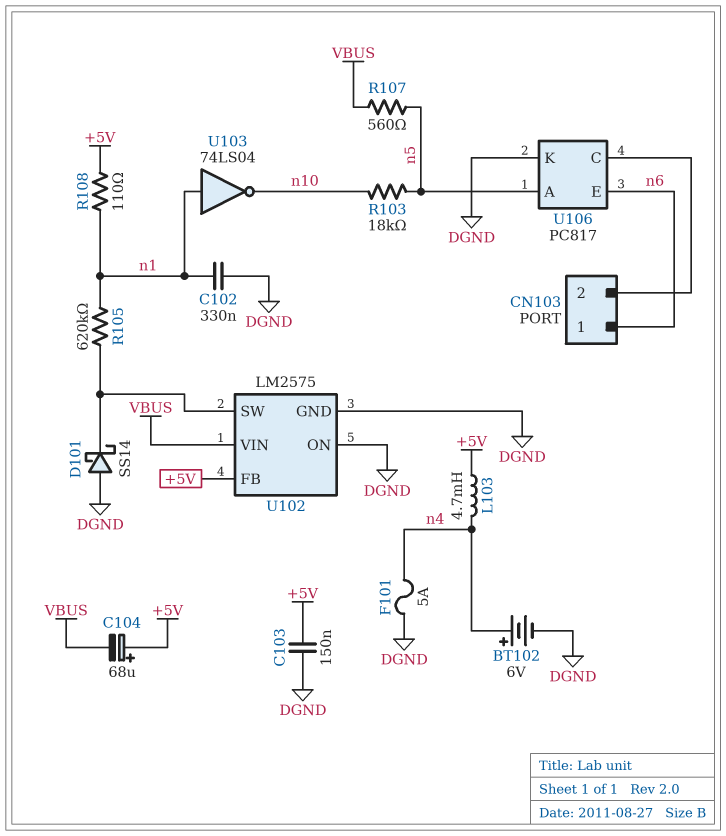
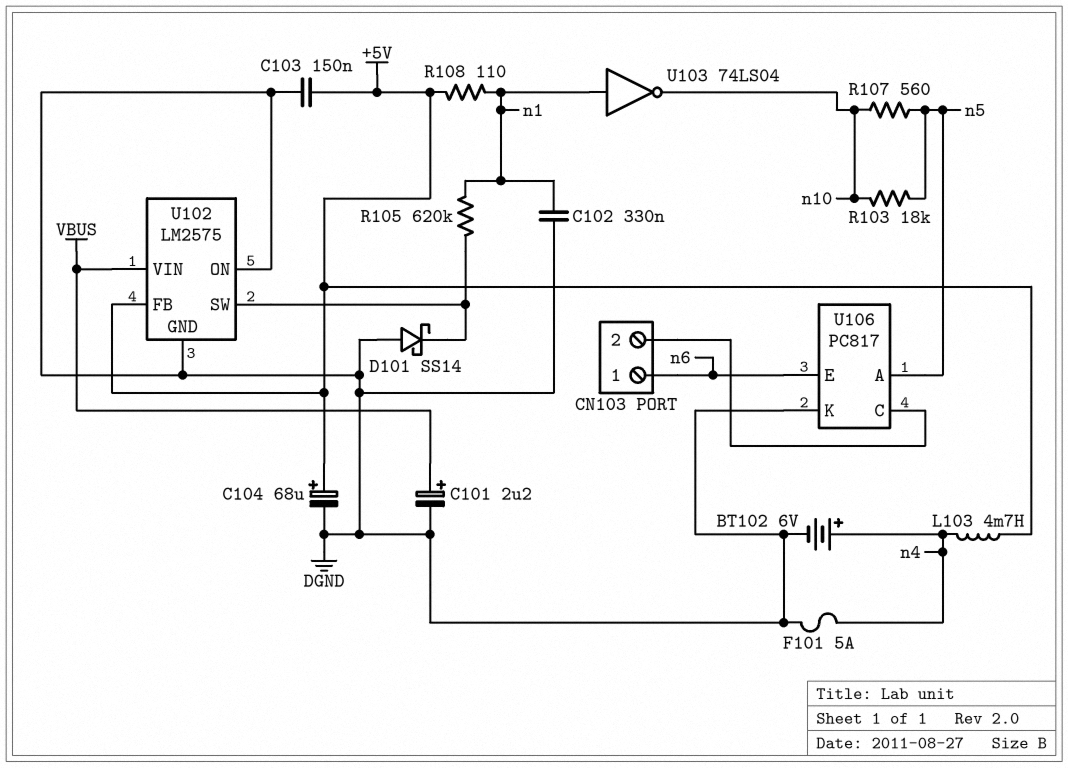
C101: none -> 2.2uF (plus VBUS, minus DGND)
C104: 68uF (plus +5V, minus VBUS) -> 68uF (plus +5V, minus DGND)
R107: 560 (VBUS, n5) -> 560 (n5, n10)

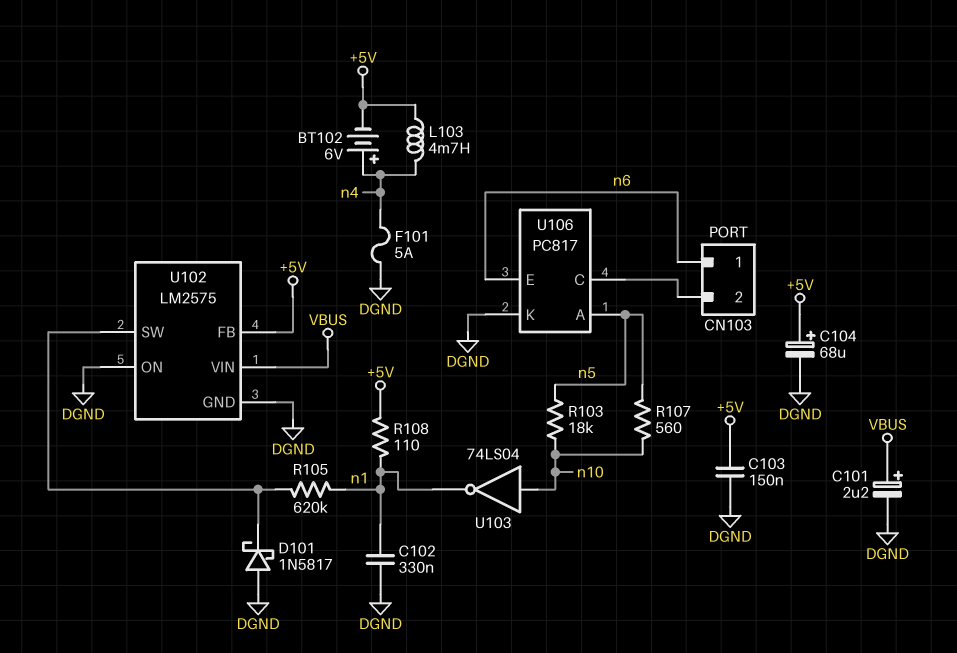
BT102: 6V (plus n4, minus DGND) -> 6V (plus n4, minus +5V)
D101: schottky SS14 (A DGND, K U102/SW) -> schottky 1N5817 (A DGND, K U102/SW)
U103: NOT 74LS04 (in n1, out n10) -> NOT 74LS04 (in n10, out n1)

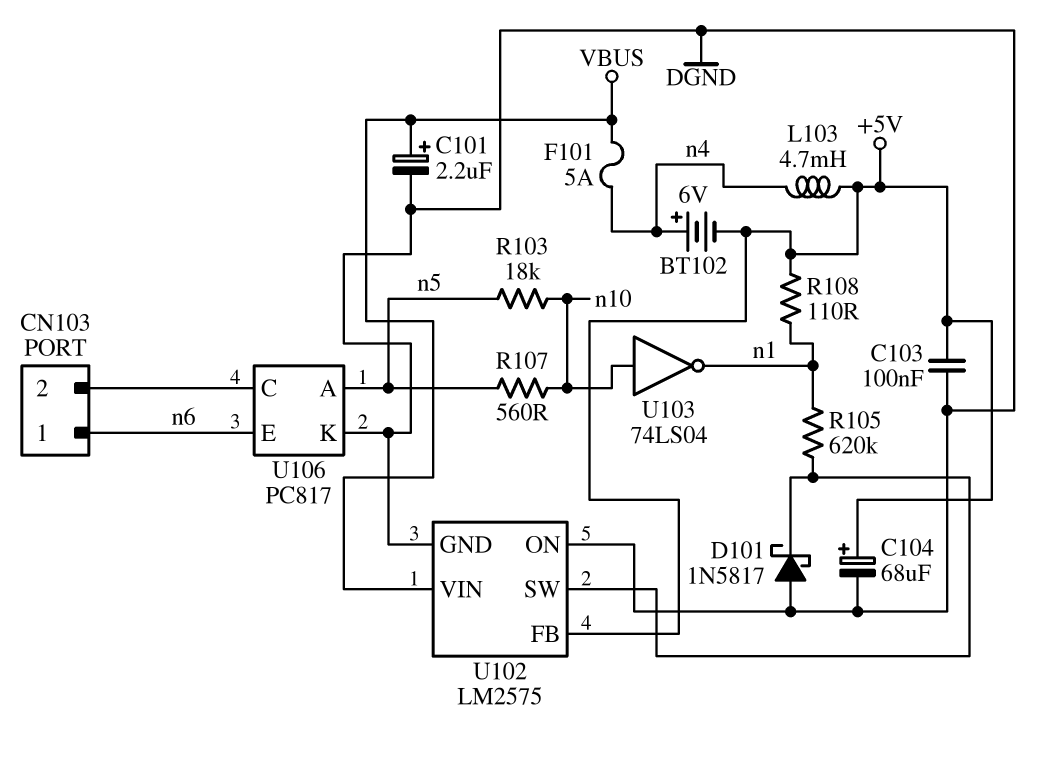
C102: 330nF (DGND, n1) -> none
C103: 150nF (+5V, DGND) -> 100nF (+5V, DGND)
F101: 5A (DGND, n4) -> 5A (VBUS, n4)

